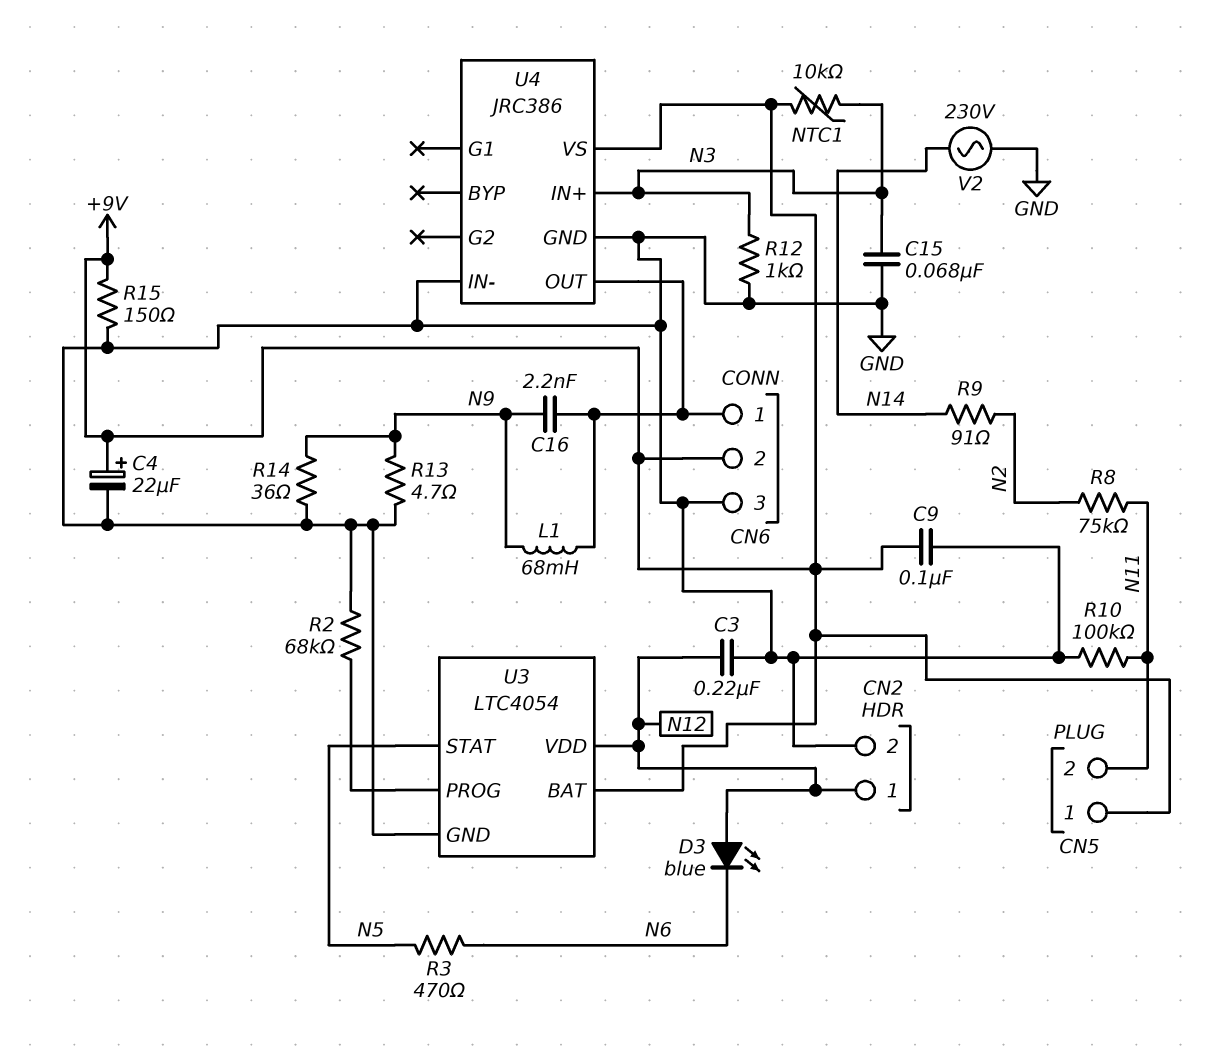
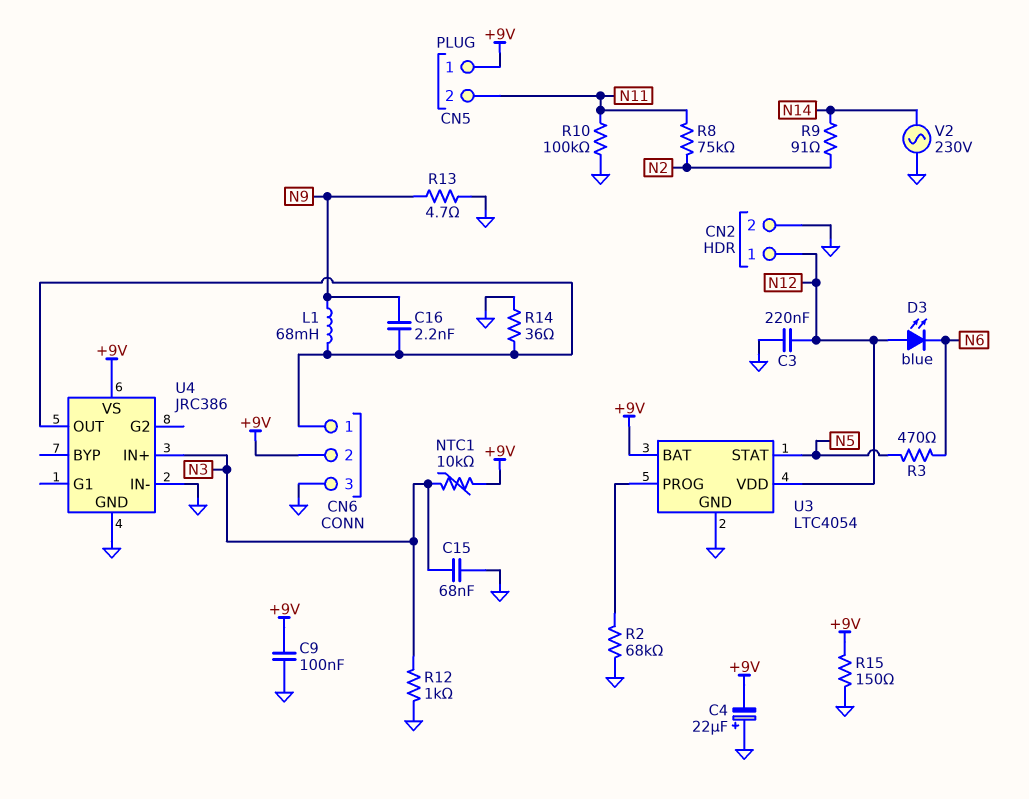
C4: 22uF (plus +9V, minus GND) -> 22uF (plus GND, minus +9V)
R14: 36 (GND, N9) -> 36 (CN6/1, GND)

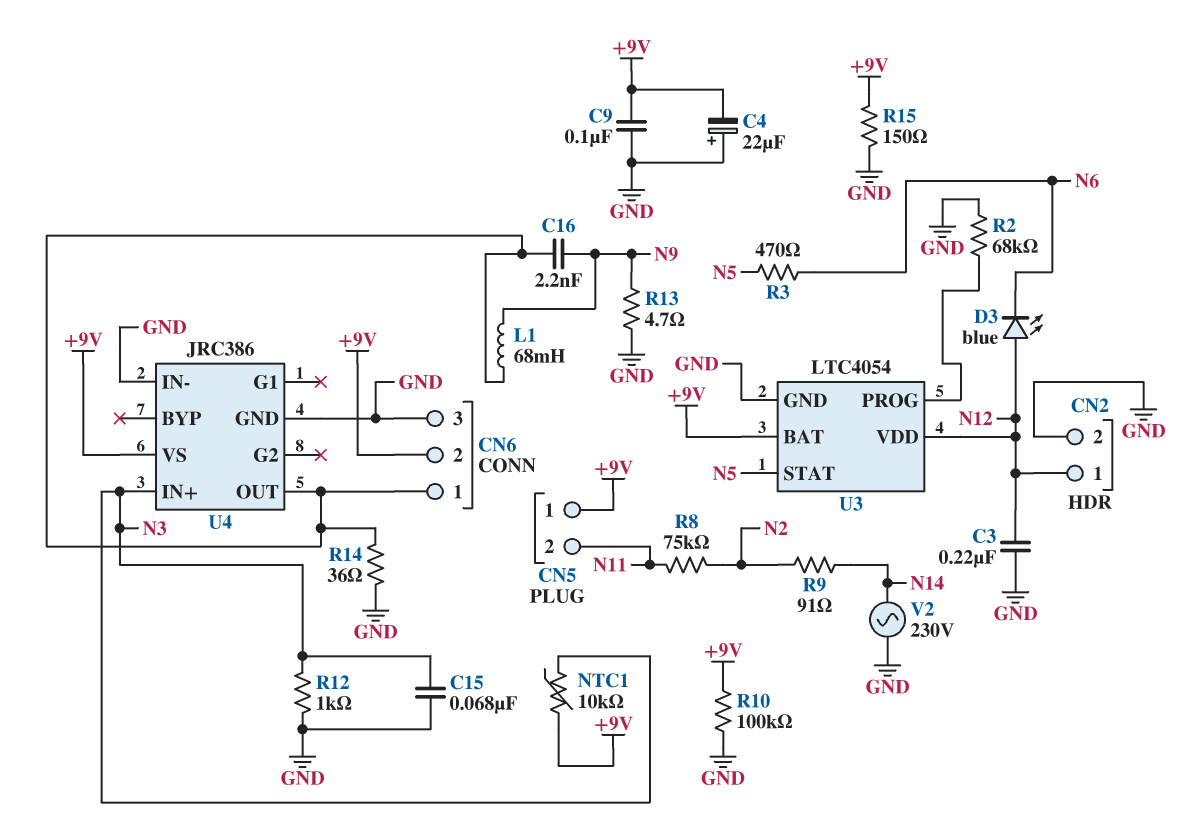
R10: 100k (GND, N11) -> 100k (+9V, GND)

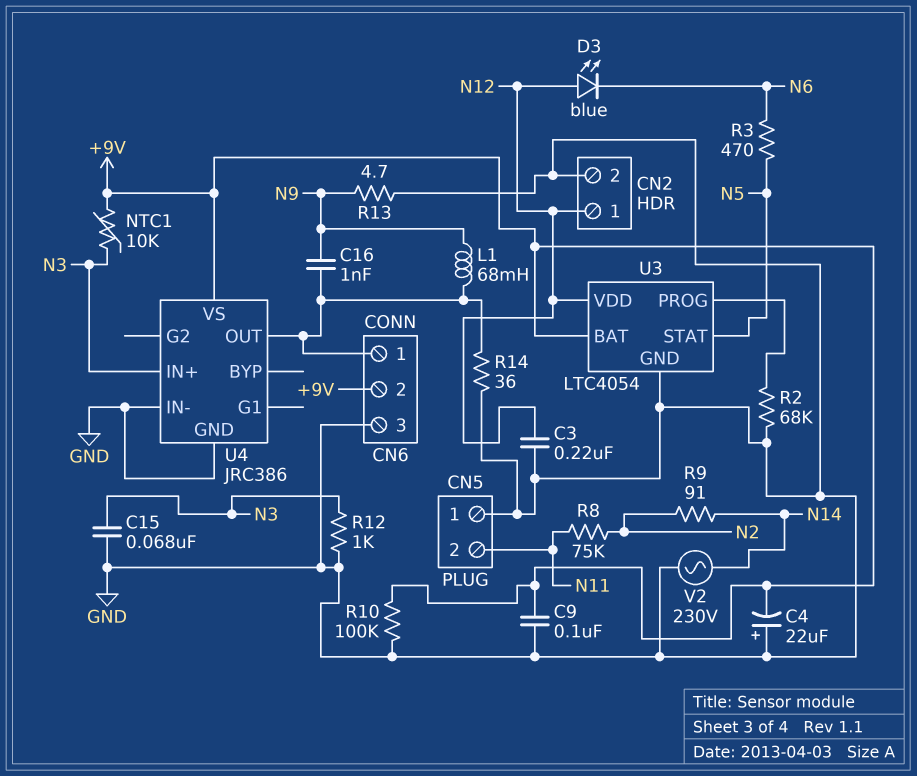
C16: 2.2nF (CN6/1, N9) -> 1nF (CN6/1, N9)
CN5 pin 1: +9V -> GND
R15: 150 (+9V, GND) -> none

